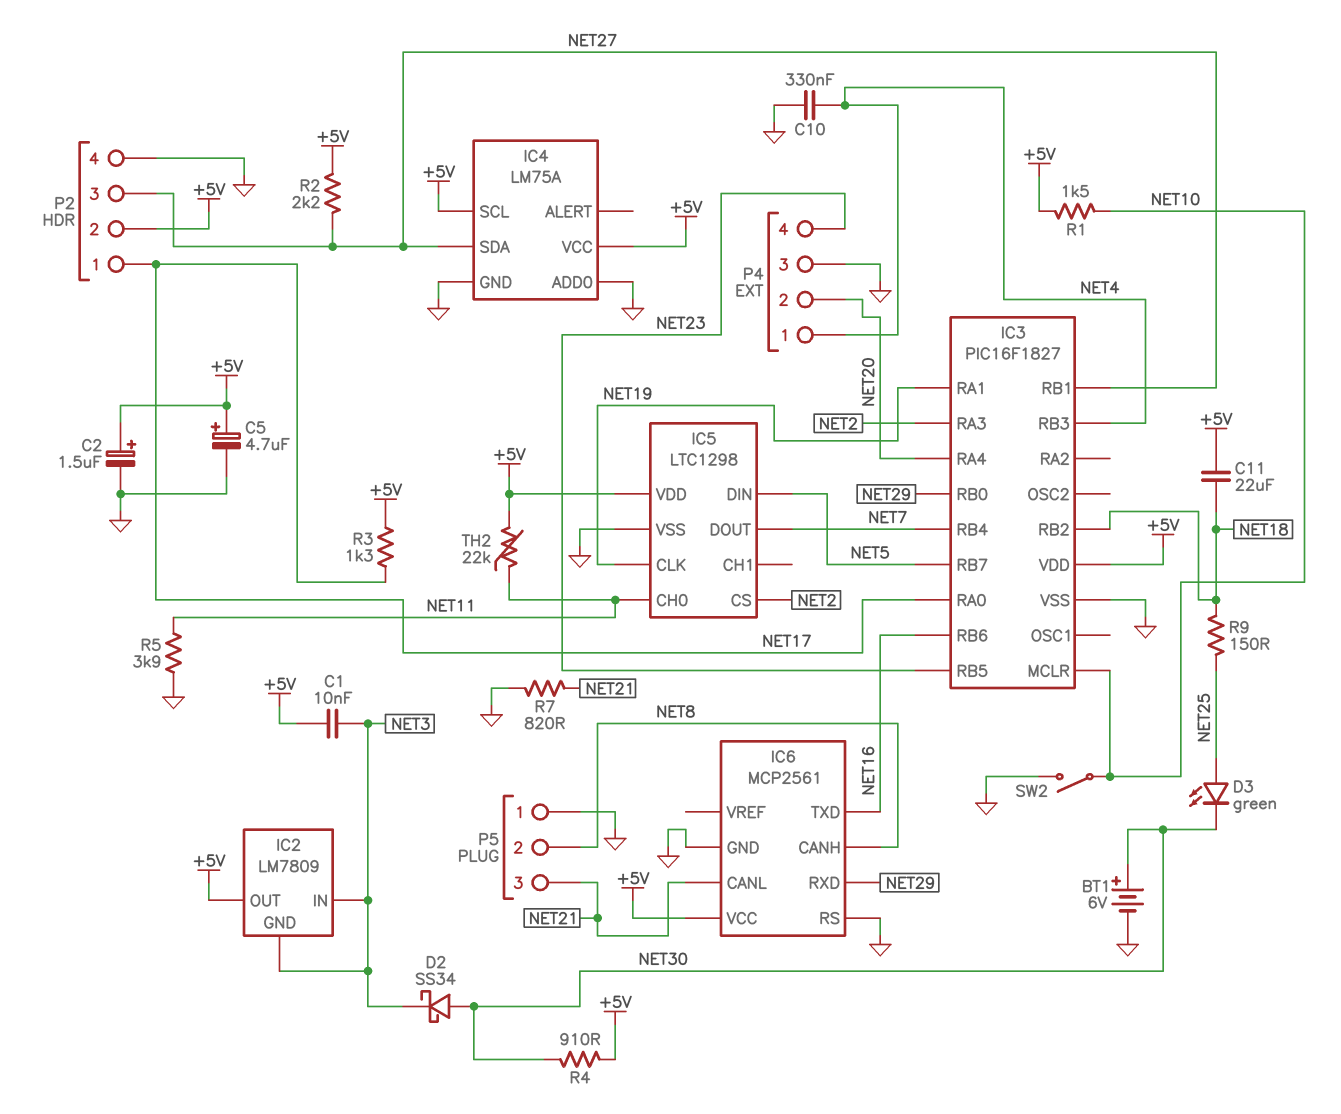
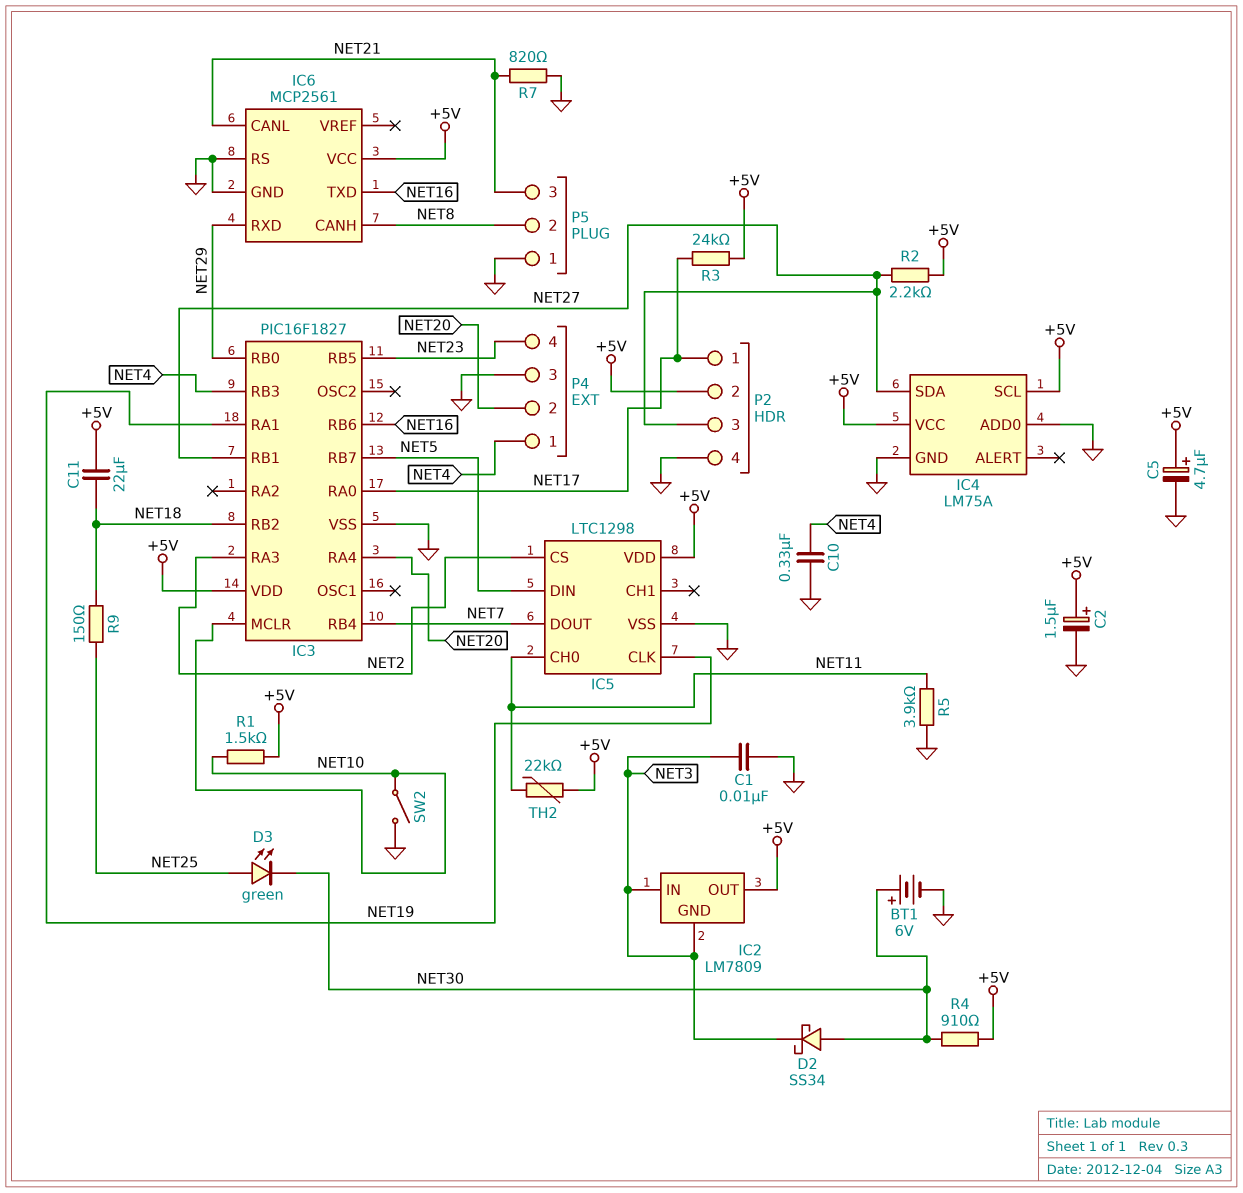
C1: 10nF (+5V, NET3) -> 10nF (GND, NET3)
R3: 1.3k (+5V, NET17) -> 24k (+5V, NET17)

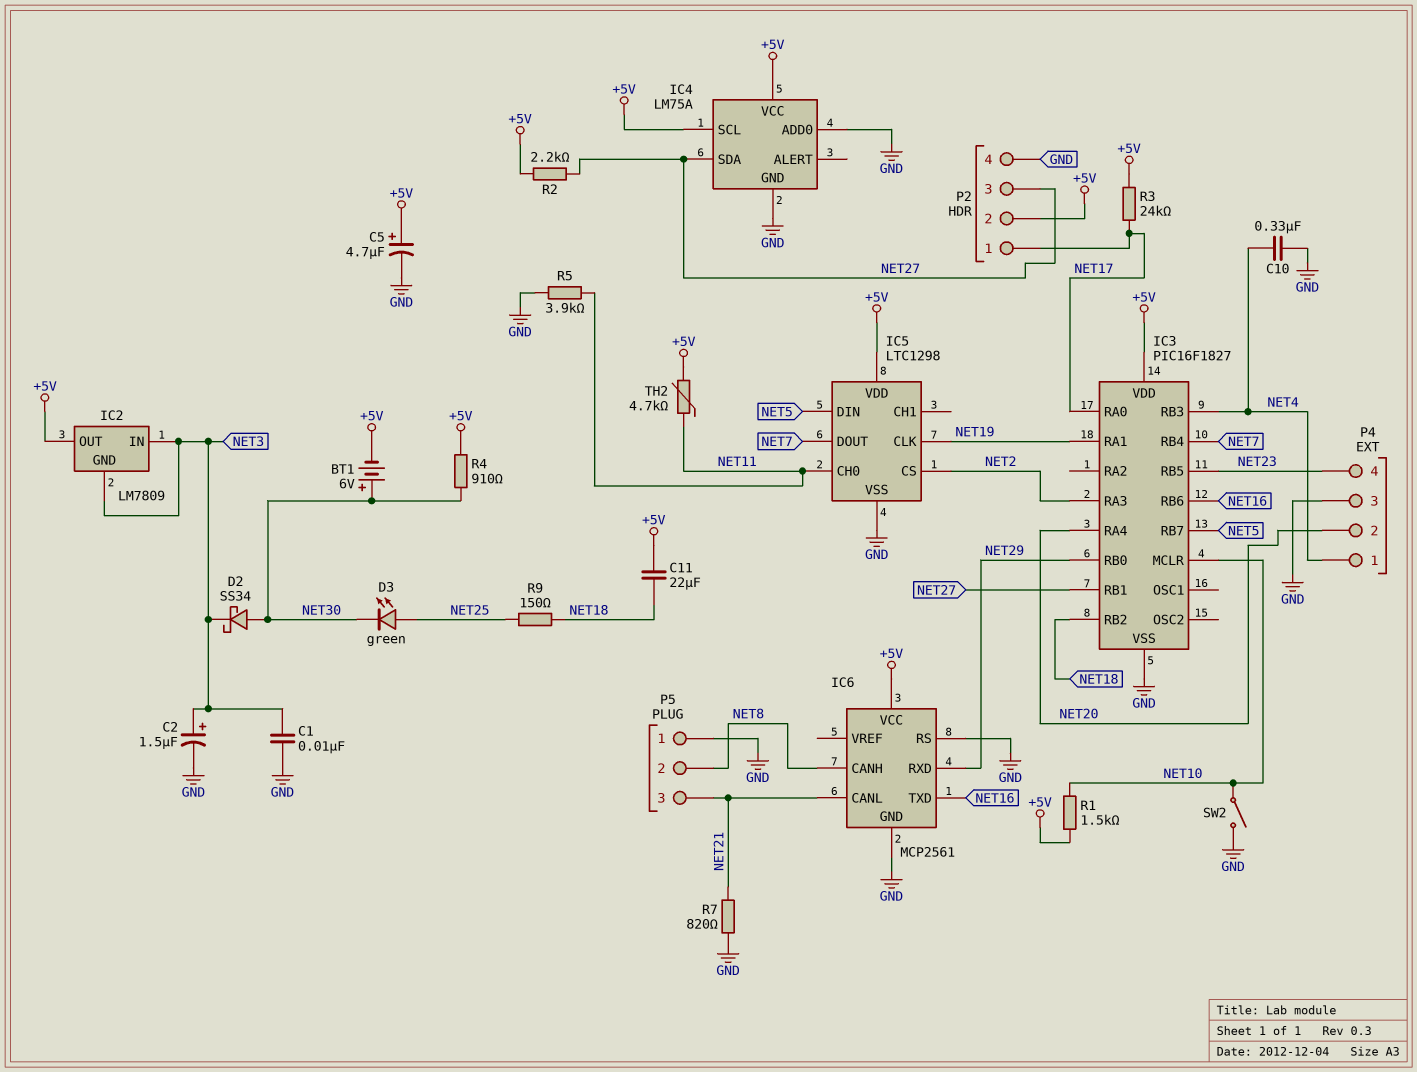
BT1: 6V (plus NET30, minus GND) -> 6V (plus NET30, minus +5V)
C2: 1.5uF (plus +5V, minus GND) -> 1.5uF (plus NET3, minus GND)
TH2: 22k (+5V, NET11) -> 4.7k (+5V, NET11)

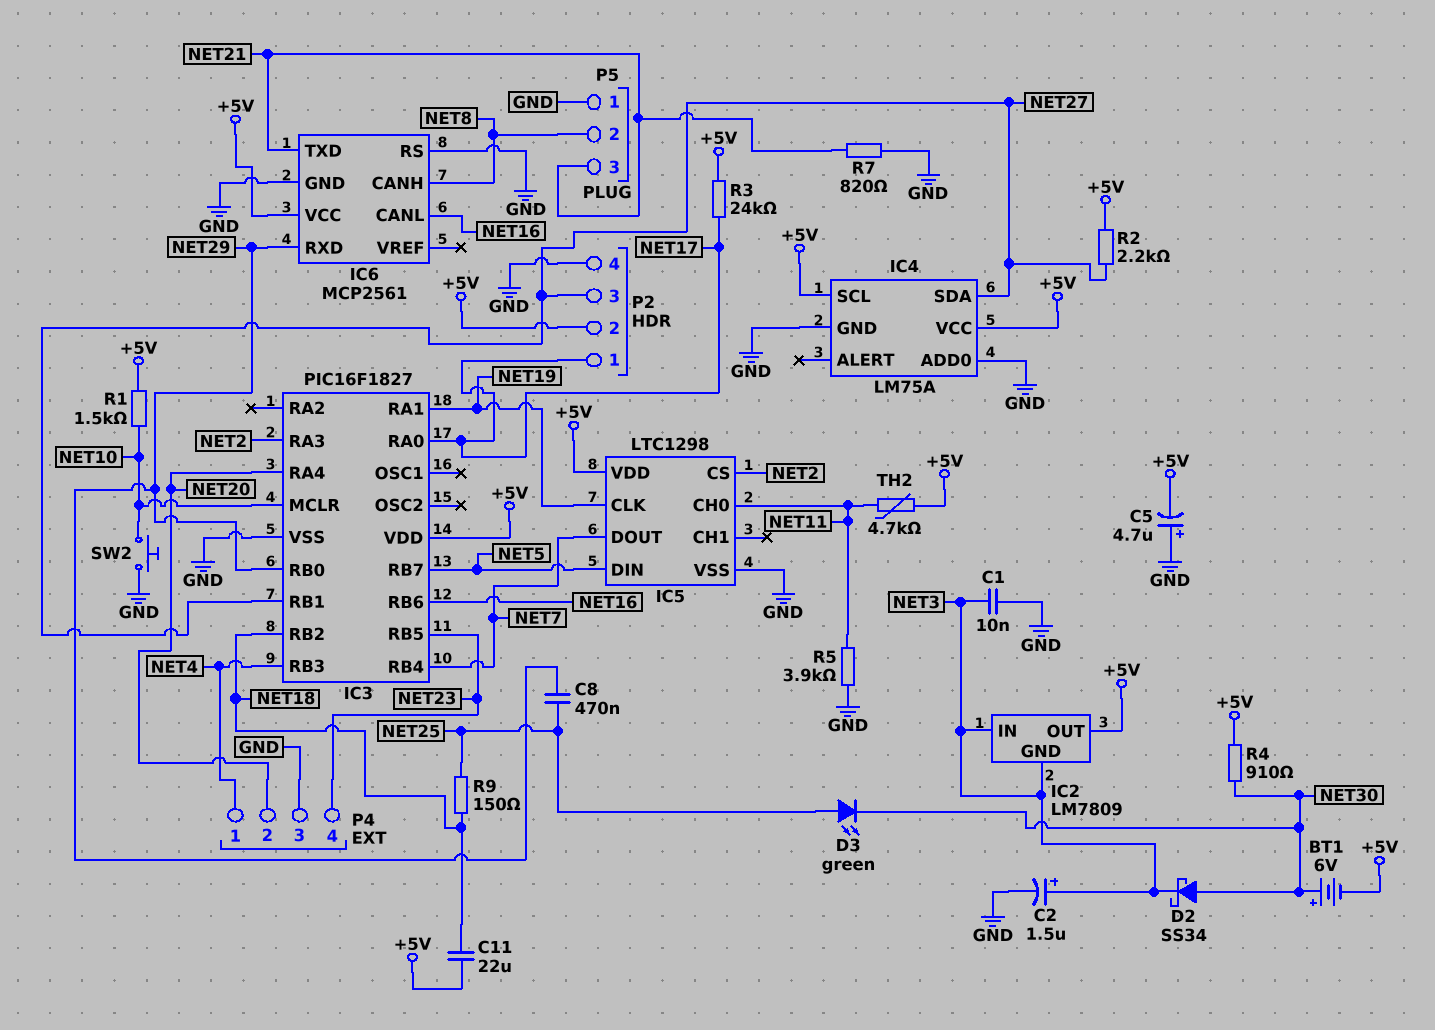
C5: 4.7uF (plus +5V, minus GND) -> 4.7uF (plus GND, minus +5V)
C8: none -> 470nF (NET25, NET29)
C10: 330nF (GND, NET4) -> none
IC6 pin CANL: NET21 -> NET16
IC6 pin TXD: NET16 -> NET21
SW2: switch (GND, NET10) -> button (GND, NET10)

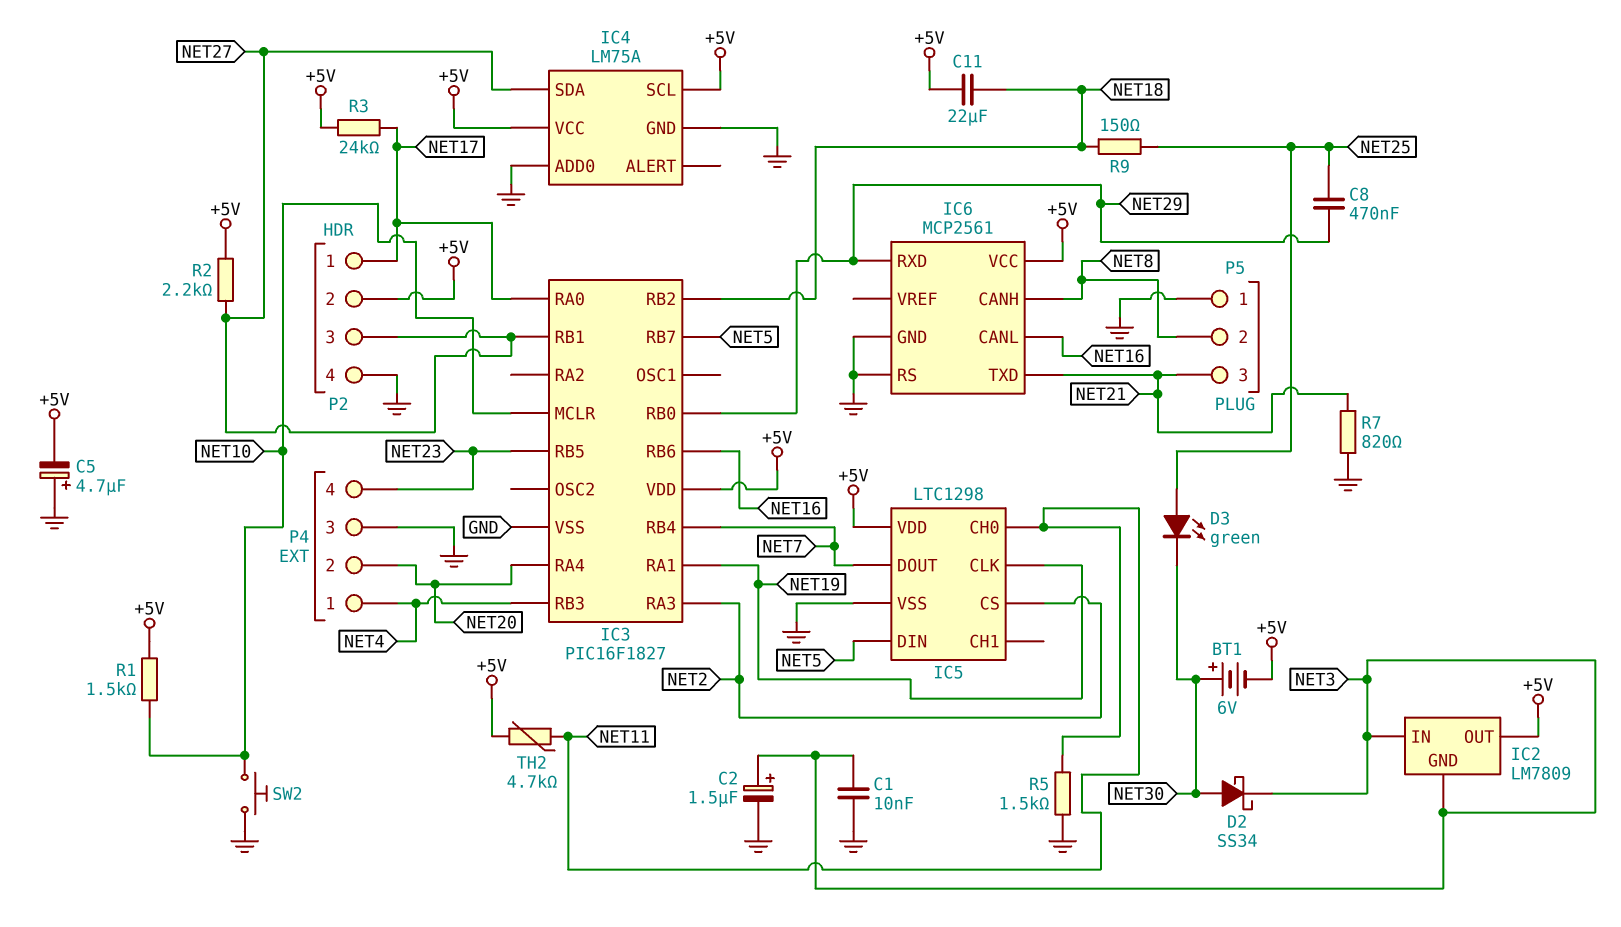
R4: 910 (+5V, NET30) -> none
R5: 3.9k (GND, NET11) -> 1.5k (GND, NET11)

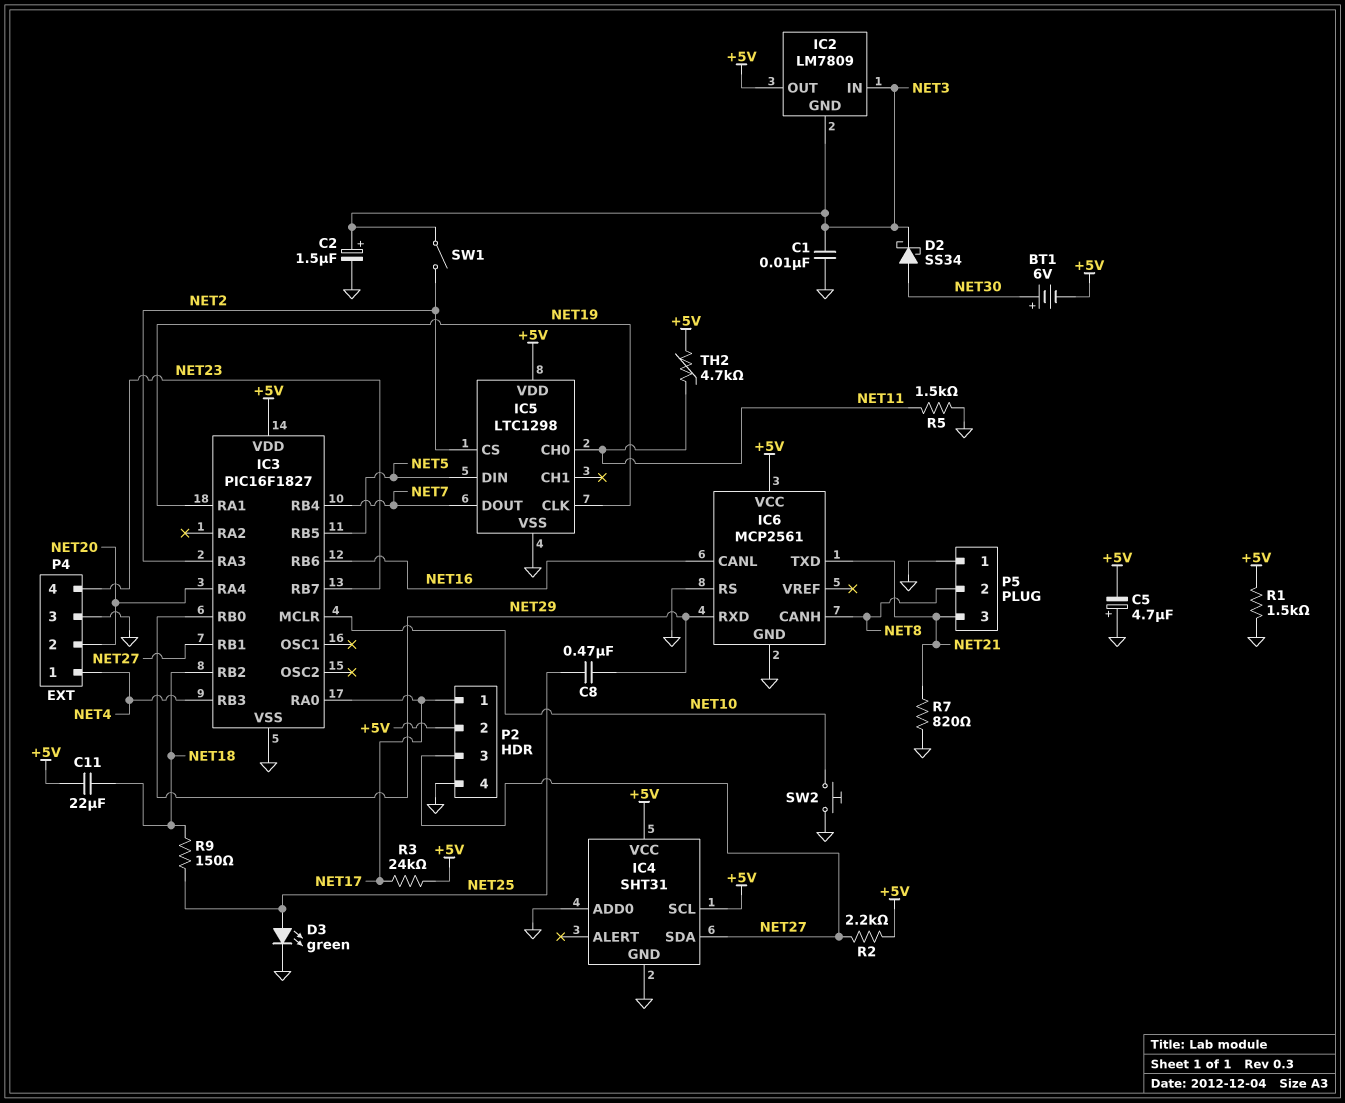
D3: LED green (A NET25, K NET30) -> LED green (A NET25, K GND)
IC3 pin RB5: NET23 -> NET5
IC3 pin RB7: NET5 -> NET23
IC4: LM75A -> SHT31
R1: 1.5k (+5V, NET10) -> 1.5k (+5V, GND)
SW1: none -> switch (NET2, NET3)

